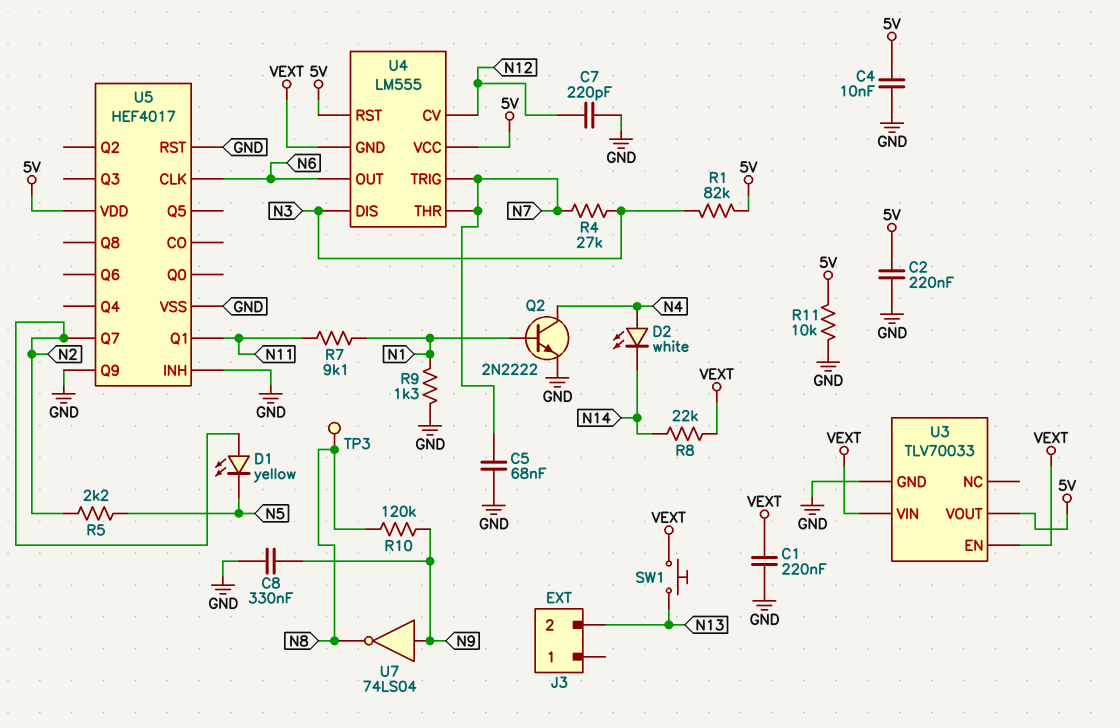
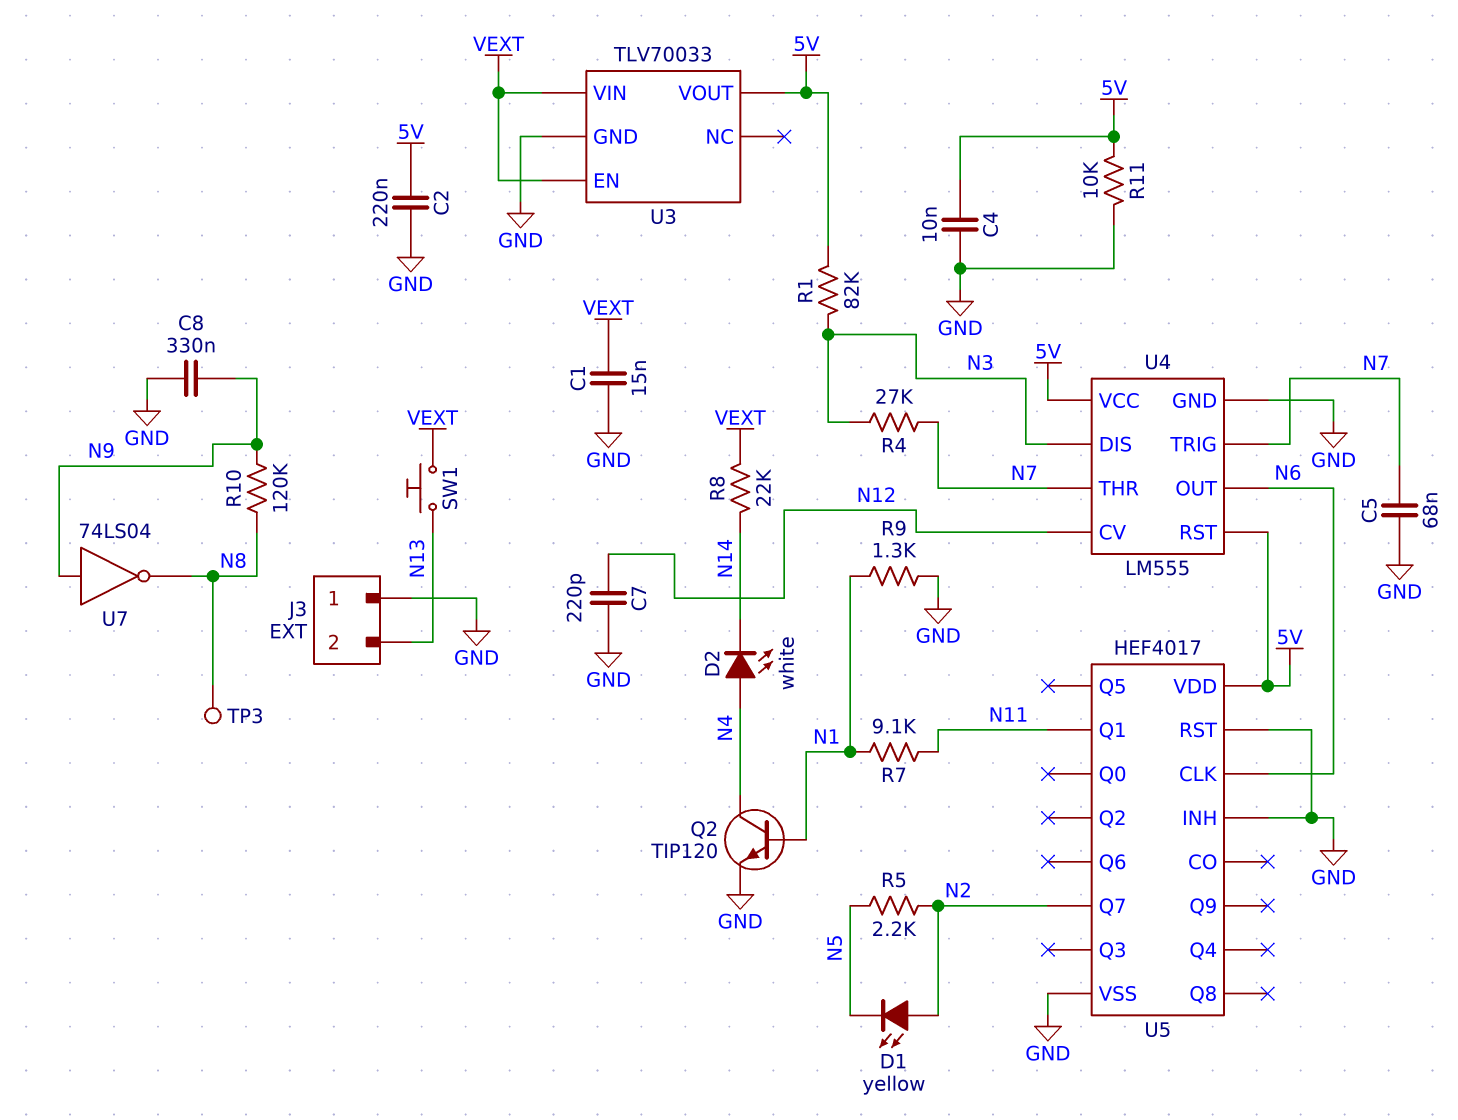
C1: 220nF (GND, VEXT) -> 15nF (GND, VEXT)
J3 pin 1: none -> GND
Q2: NPN 2N2222 (B N1, C N4, E GND) -> NPN TIP120 (B N1, C N4, E GND)
U4 pin GND: VEXT -> GND
U5 pin Q9: GND -> none

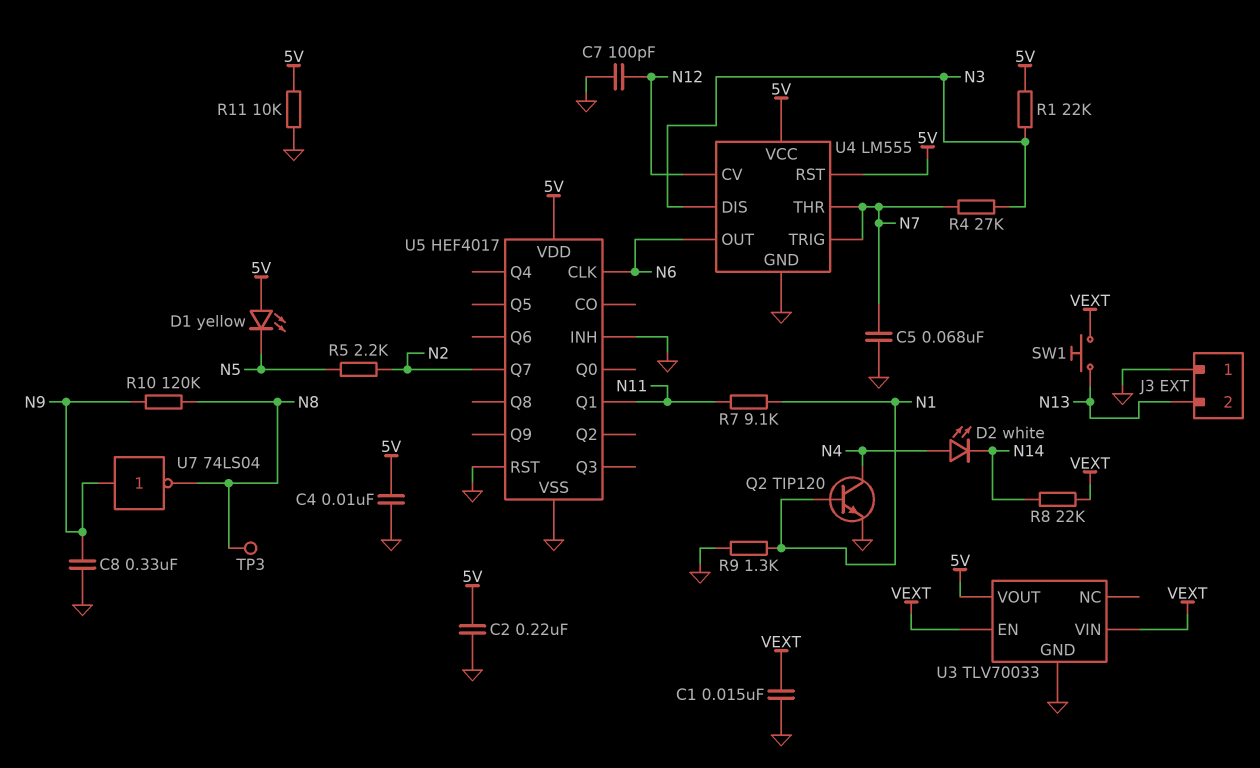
C7: 220pF (GND, N12) -> 100pF (GND, N12)
D1: LED yellow (A N2, K N5) -> LED yellow (A 5V, K N5)
R1: 82k (5V, N3) -> 22k (5V, N3)

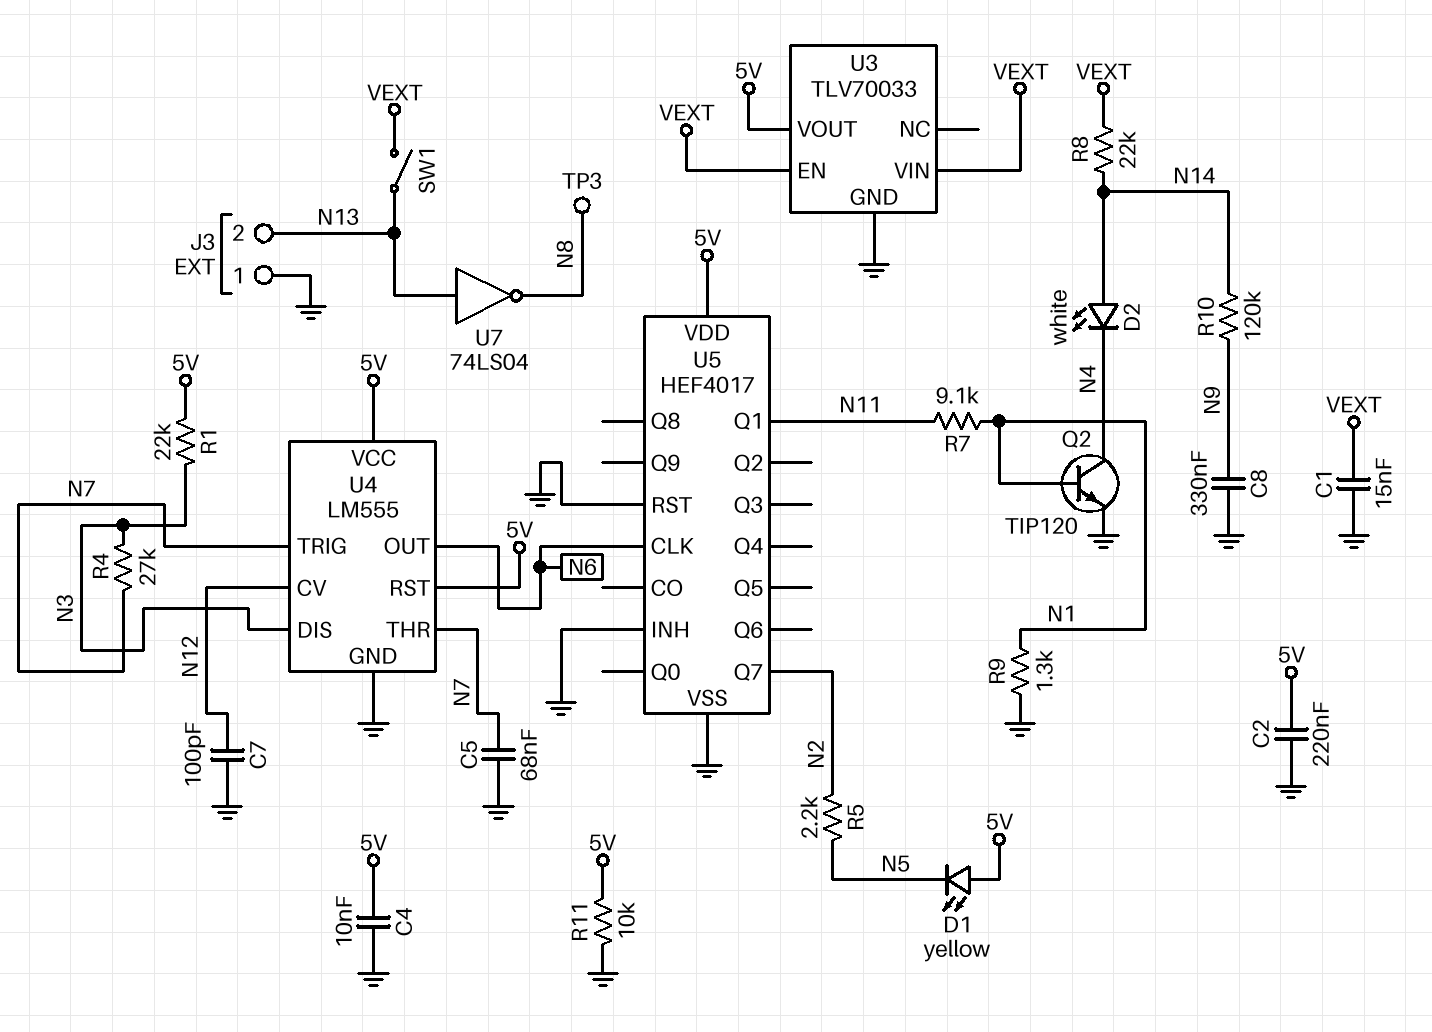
D2: LED white (A N4, K N14) -> LED white (A N14, K N4)
R10: 120k (N8, N9) -> 120k (N9, N14)
SW1: button (N13, VEXT) -> switch (N13, VEXT)
U7: NOT 74LS04 (in N9, out N8) -> NOT 74LS04 (in N13, out N8)

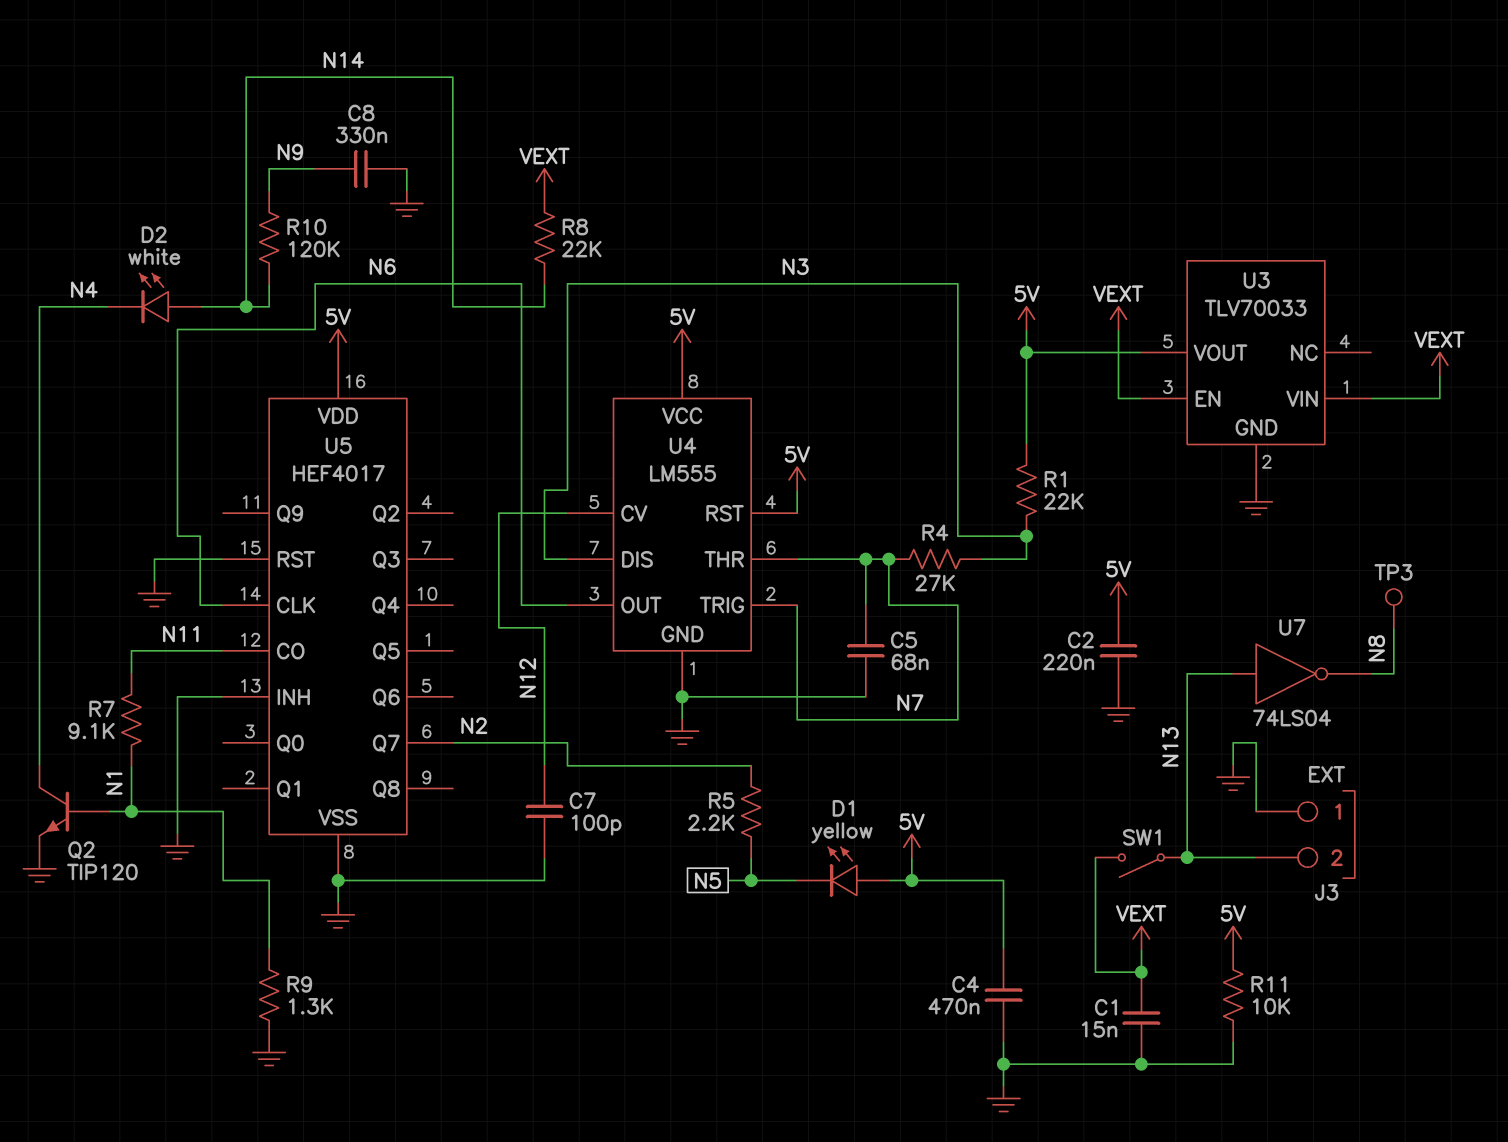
C4: 10nF (5V, GND) -> 470nF (5V, GND)
U5 pin CO: none -> N11
U5 pin Q1: N11 -> none

